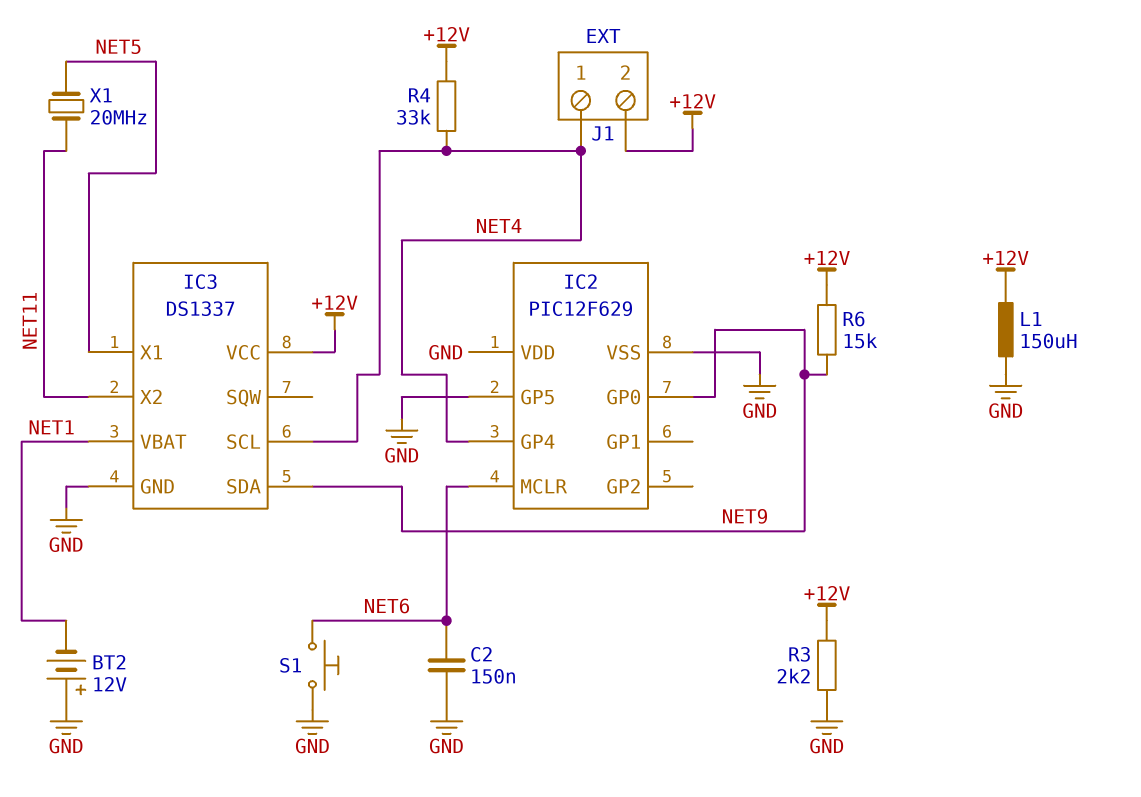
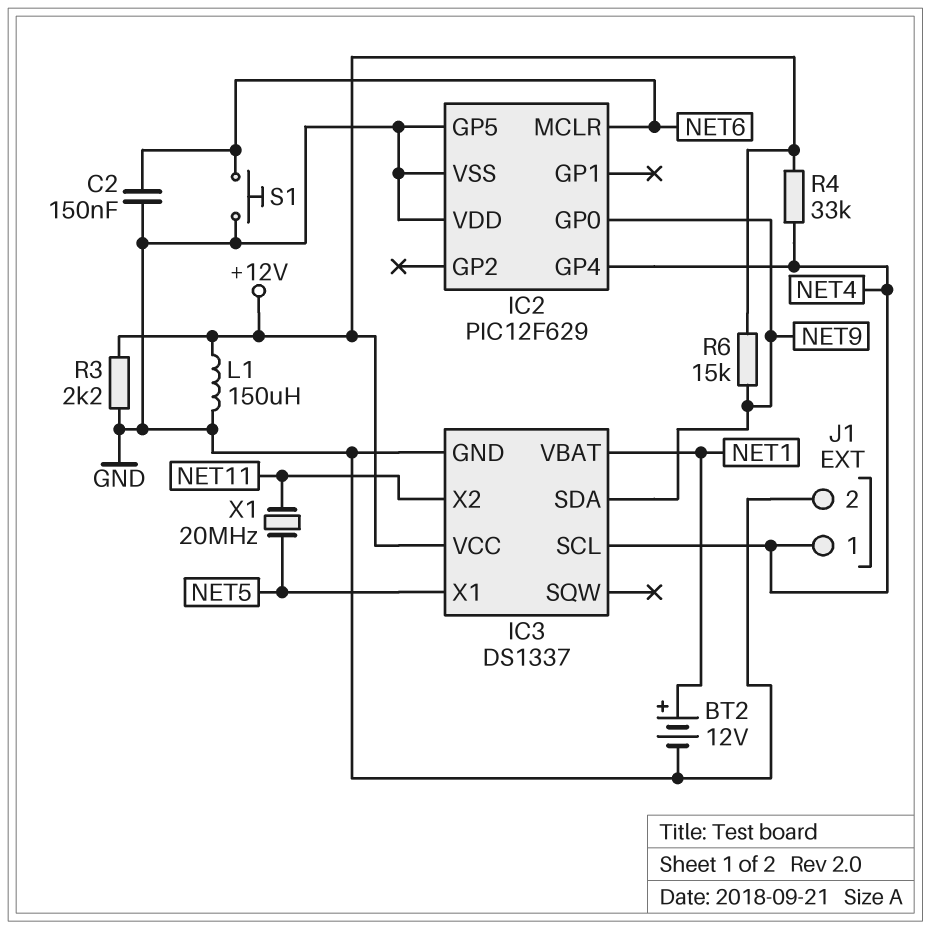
BT2: 12V (plus GND, minus NET1) -> 12V (plus NET1, minus GND)
J1 pin 2: +12V -> GND

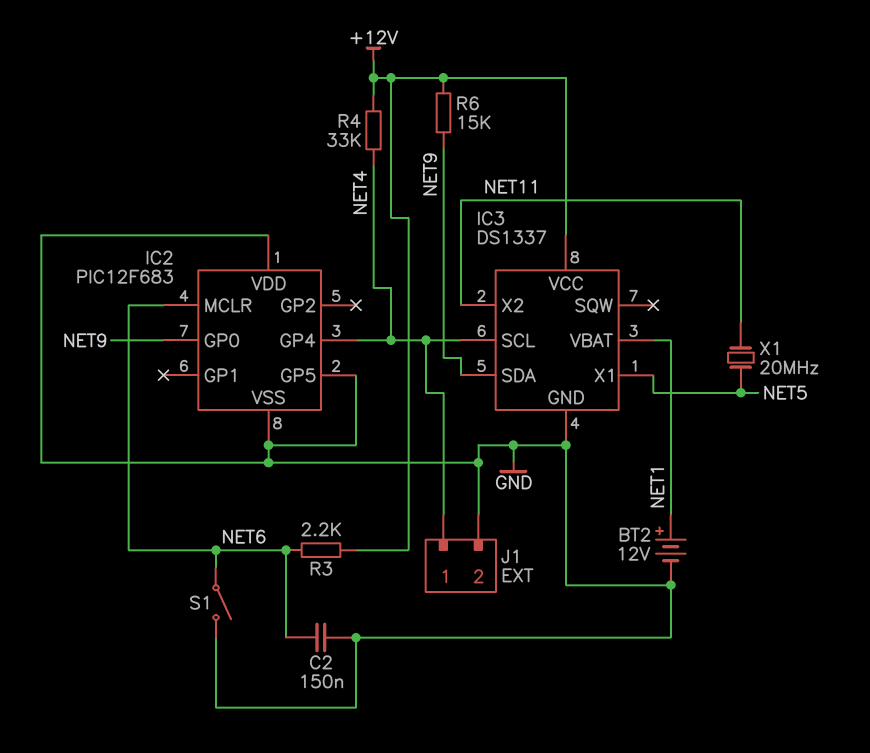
IC2: PIC12F629 -> PIC12F683
L1: 150uH (+12V, GND) -> none
R3: 2.2k (+12V, GND) -> 2.2k (+12V, NET6)
S1: button (GND, NET6) -> switch (GND, NET6)

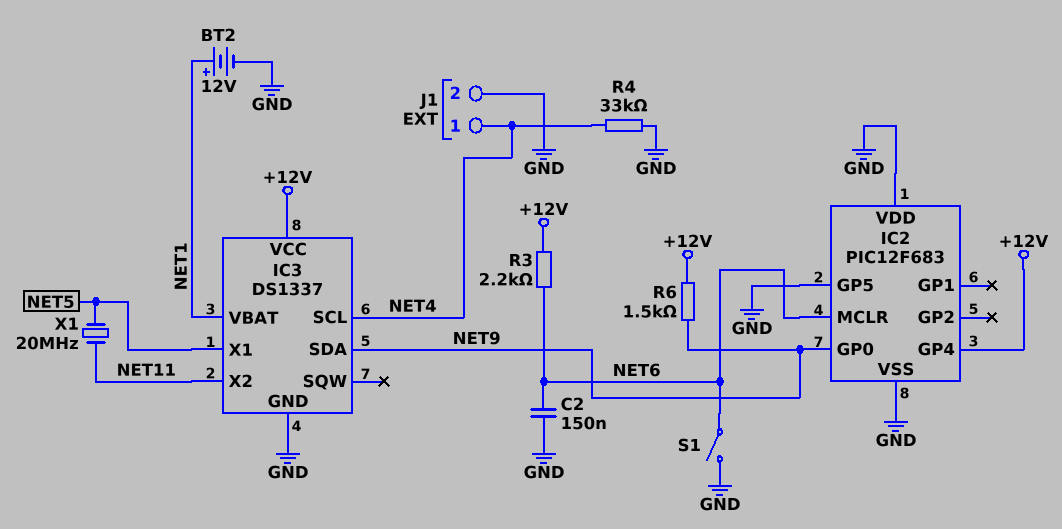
IC2 pin GP4: NET4 -> +12V
R4: 33k (+12V, NET4) -> 33k (GND, NET4)
R6: 15k (+12V, NET9) -> 1.5k (+12V, NET9)

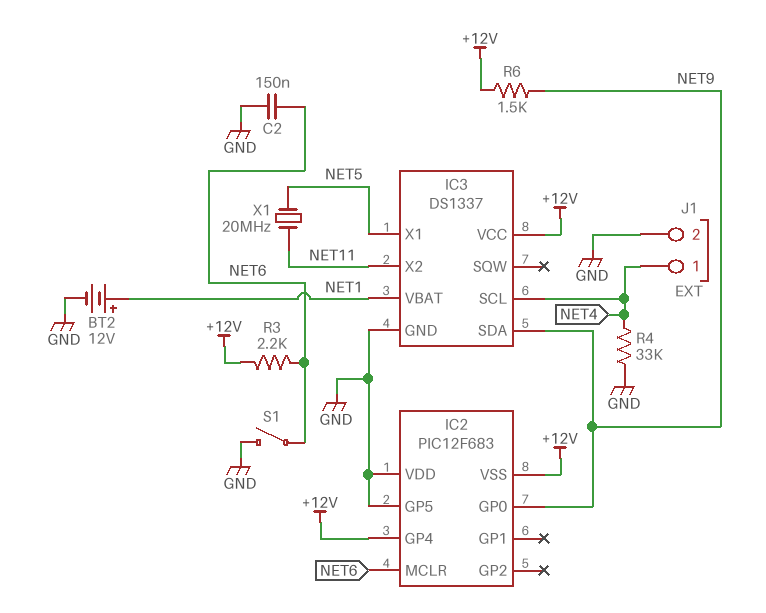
IC2 pin VSS: GND -> +12V

